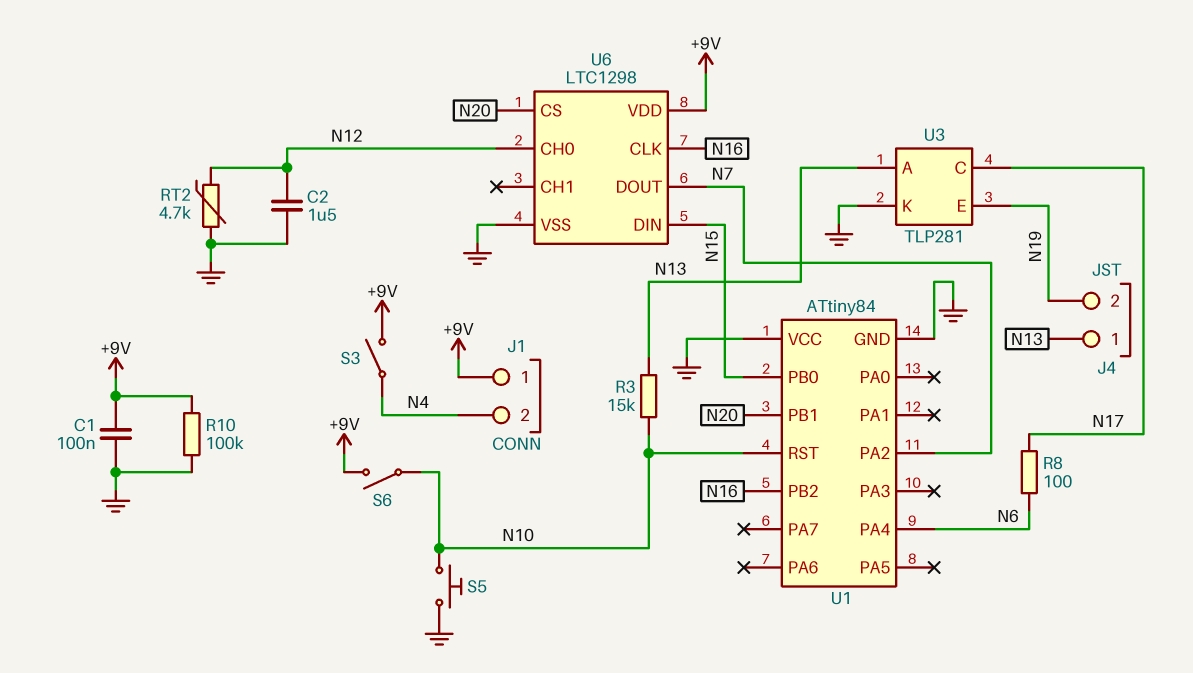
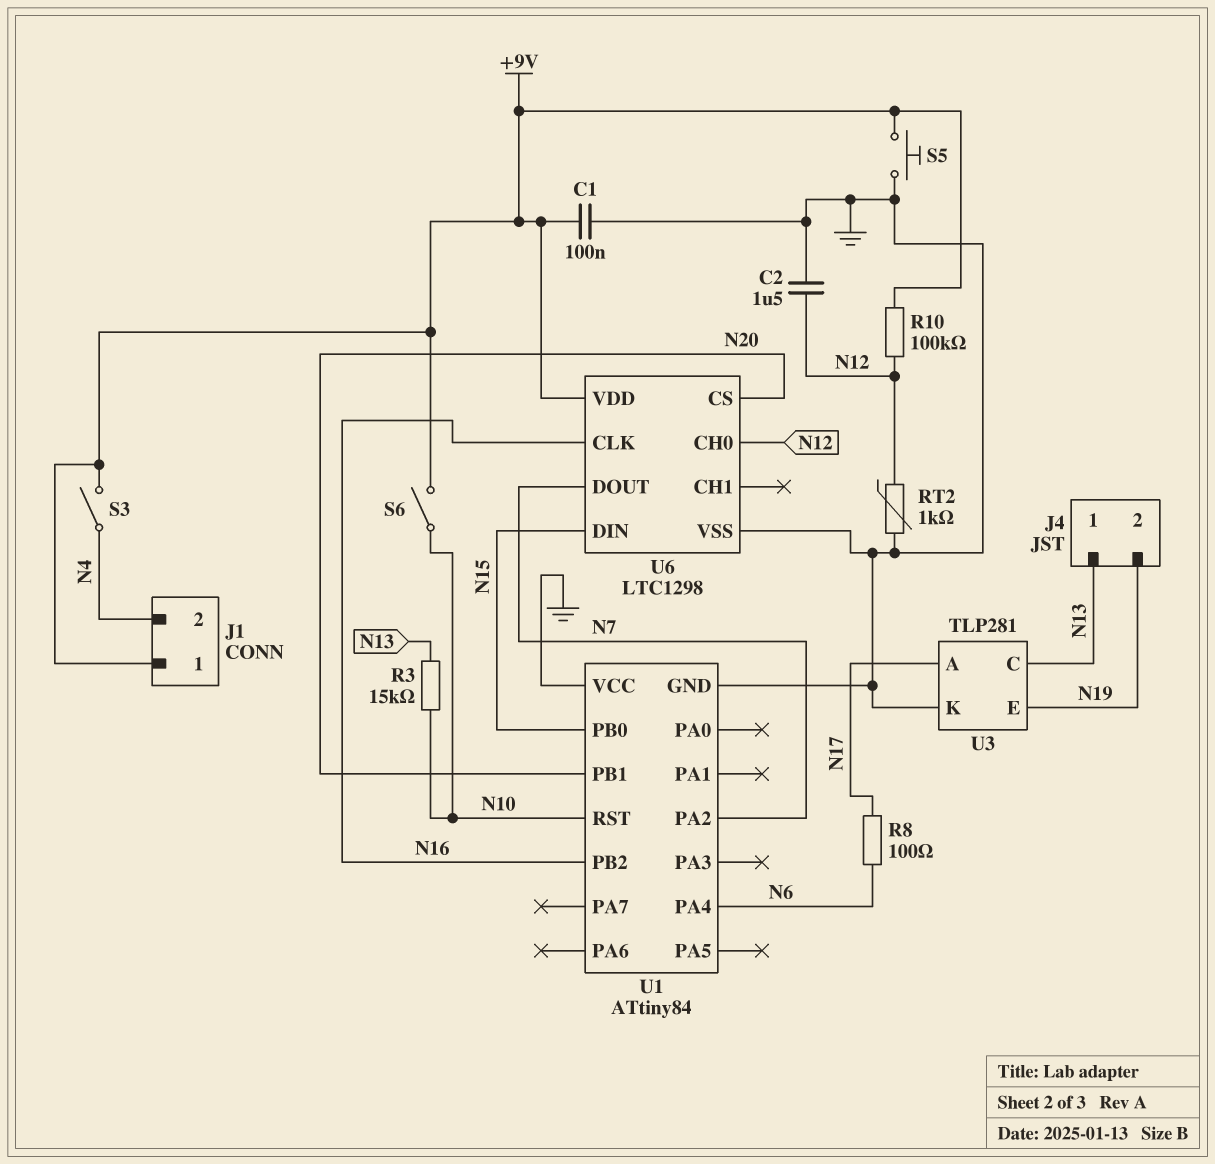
R10: 100k (+9V, GND) -> 100k (+9V, N12)
RT2: 4.7k (GND, N12) -> 1k (GND, N12)
S5: button (GND, N10) -> button (+9V, GND)
U3 pin A: N13 -> N17
U3 pin C: N17 -> N13

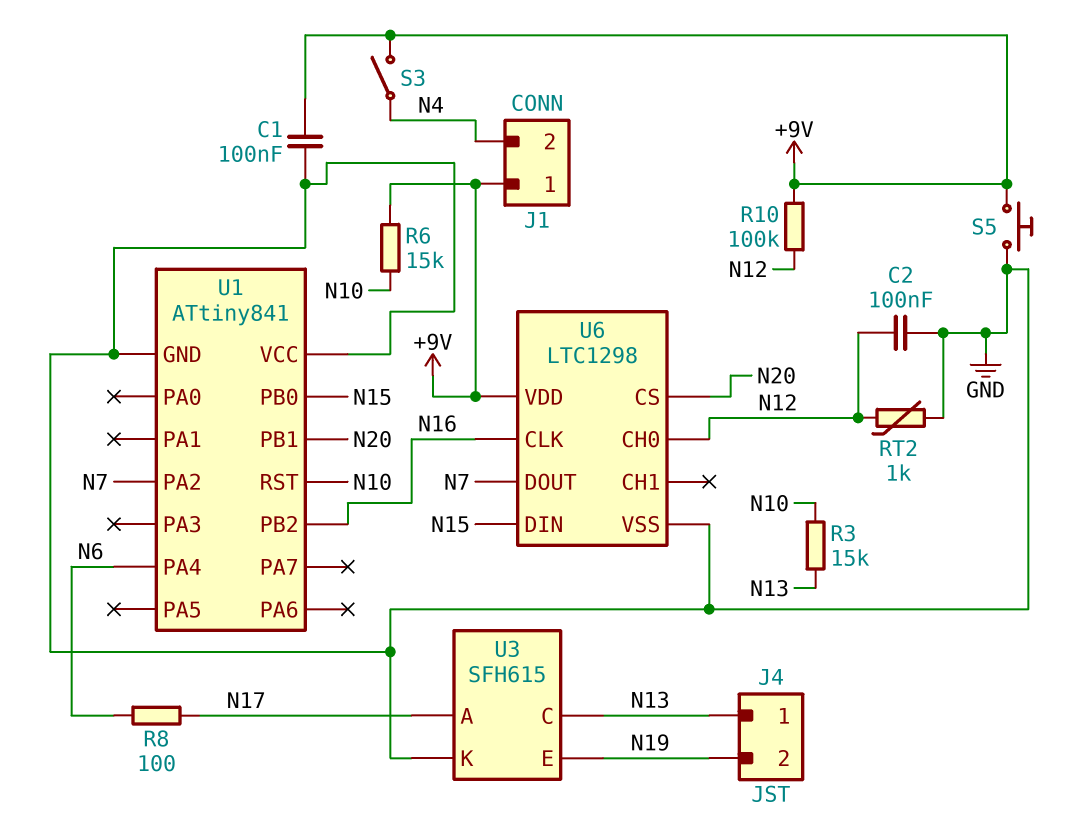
C2: 1.5uF (GND, N12) -> 100nF (GND, N12)
R6: none -> 15k (+9V, N10)
S6: switch (+9V, N10) -> none
U1: ATtiny84 -> ATtiny841
U3: TLP281 -> SFH615

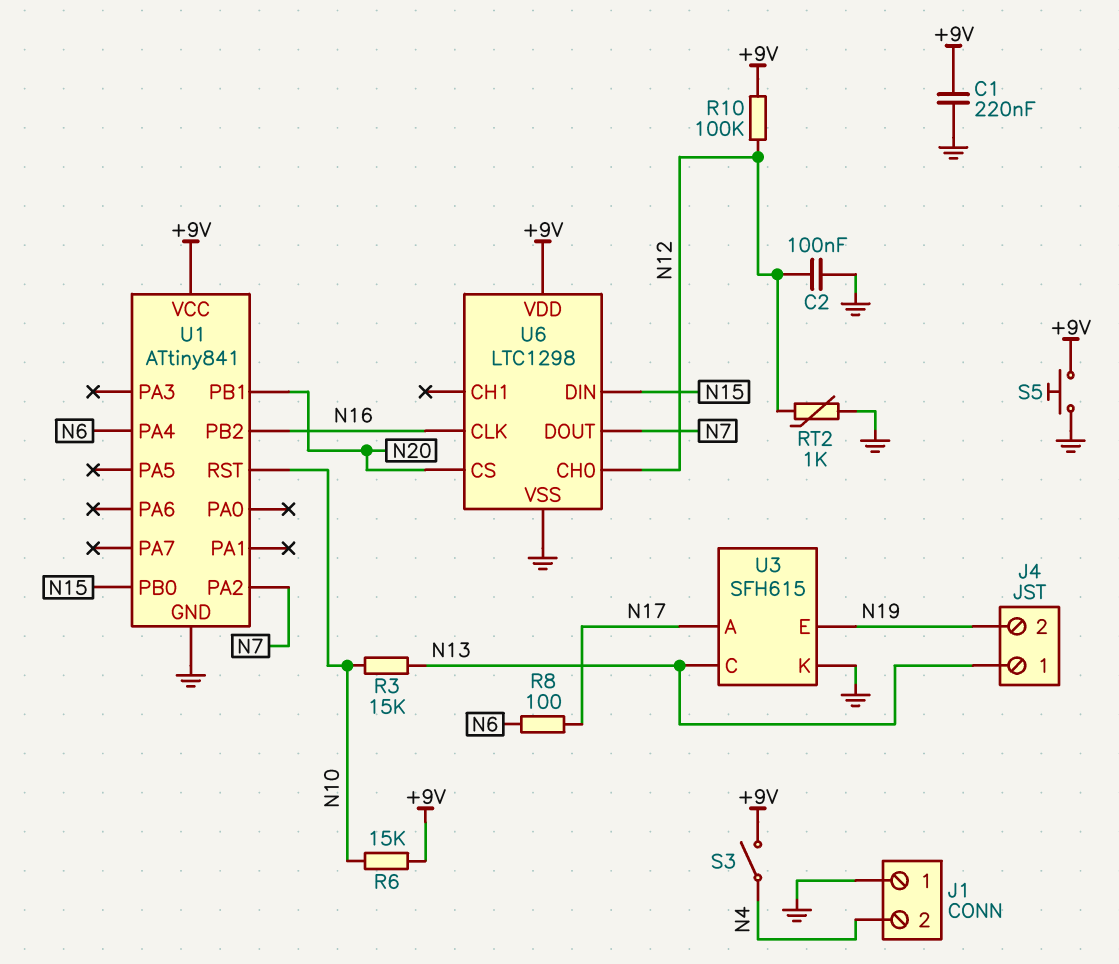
C1: 100nF (+9V, GND) -> 220nF (+9V, GND)
J1 pin 1: +9V -> GND
U1 pin VCC: GND -> +9V

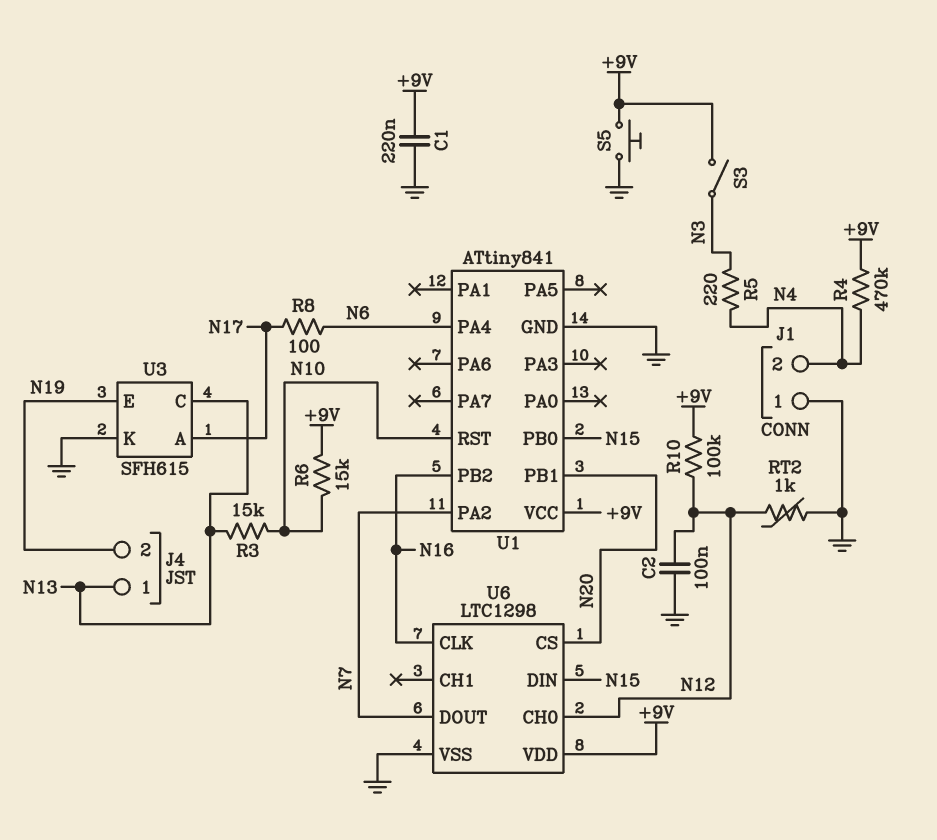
R4: none -> 470k (+9V, N4)
R5: none -> 220 (N3, N4)
S3: switch (+9V, N4) -> switch (+9V, N3)

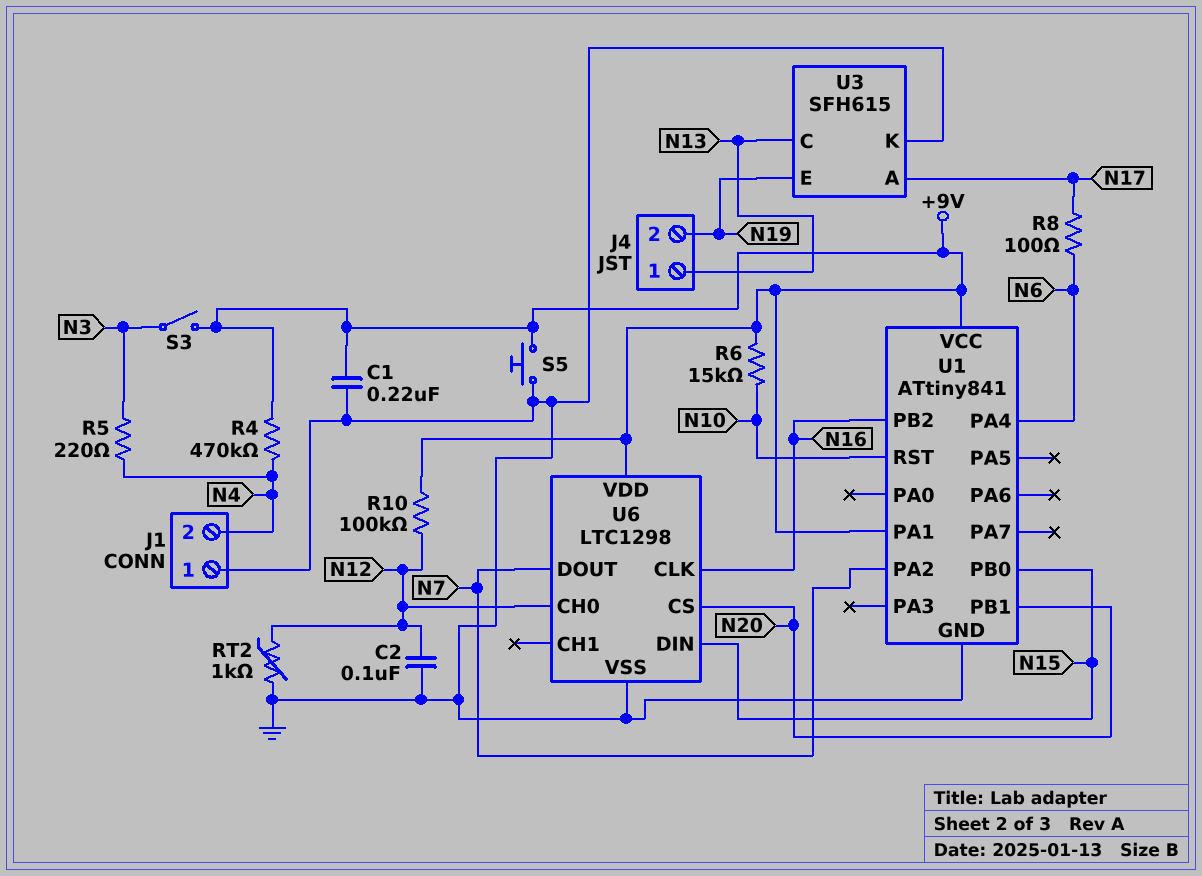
R3: 15k (N10, N13) -> none
U1 pin PA1: none -> +9V

